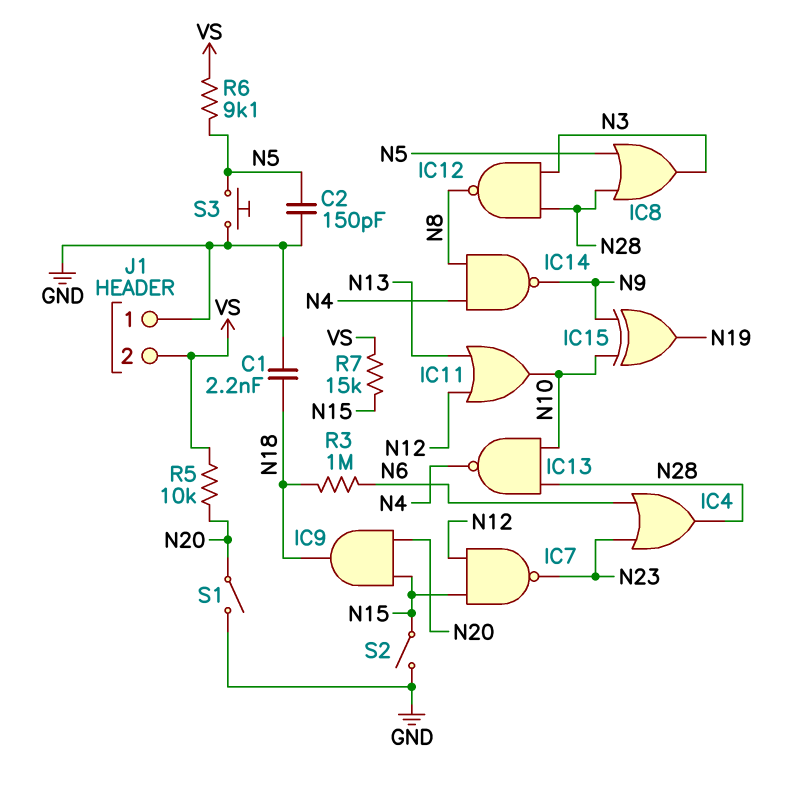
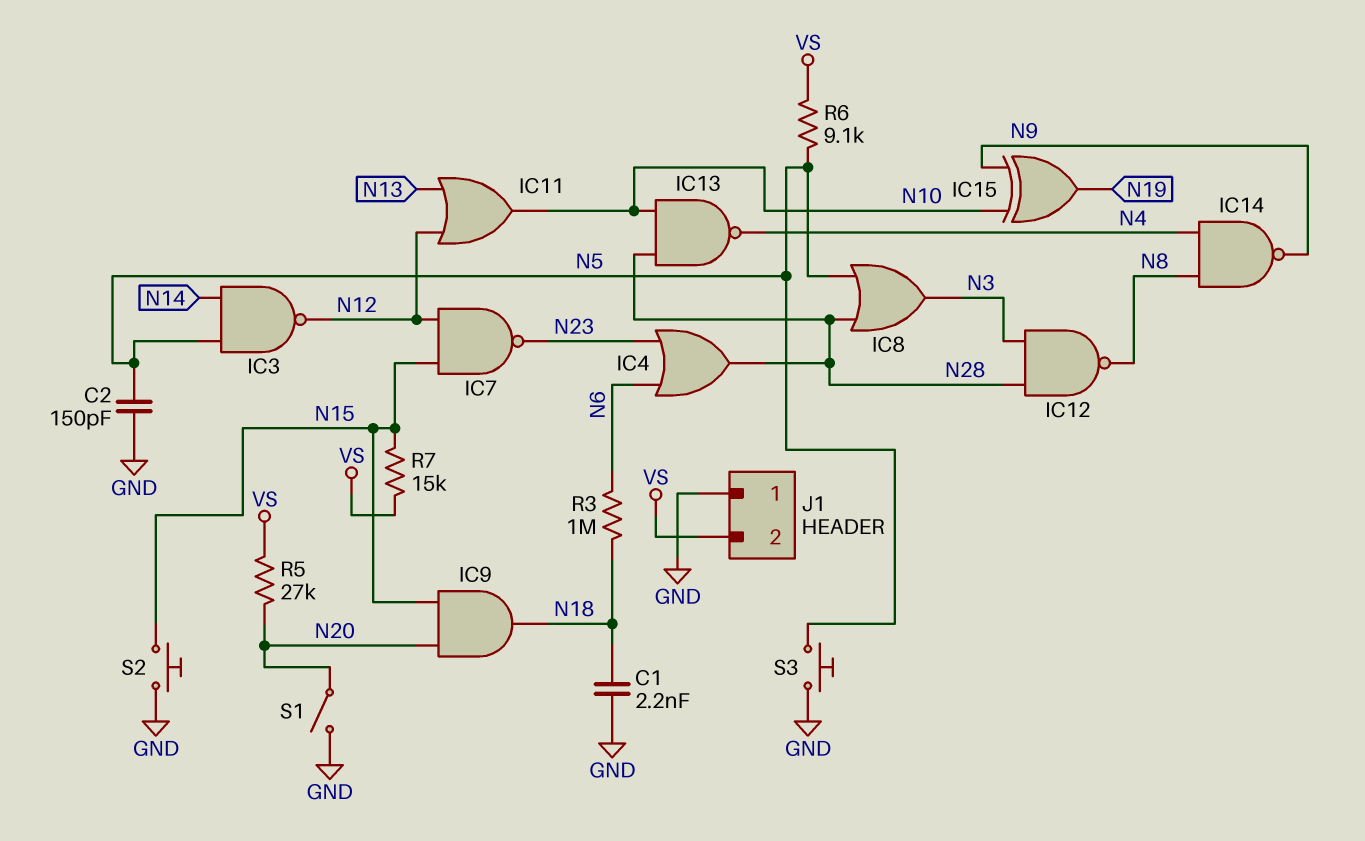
IC3: none -> NAND (in N5, in N14, out N12)
R5: 10k (N20, VS) -> 27k (N20, VS)
S2: switch (GND, N15) -> button (GND, N15)

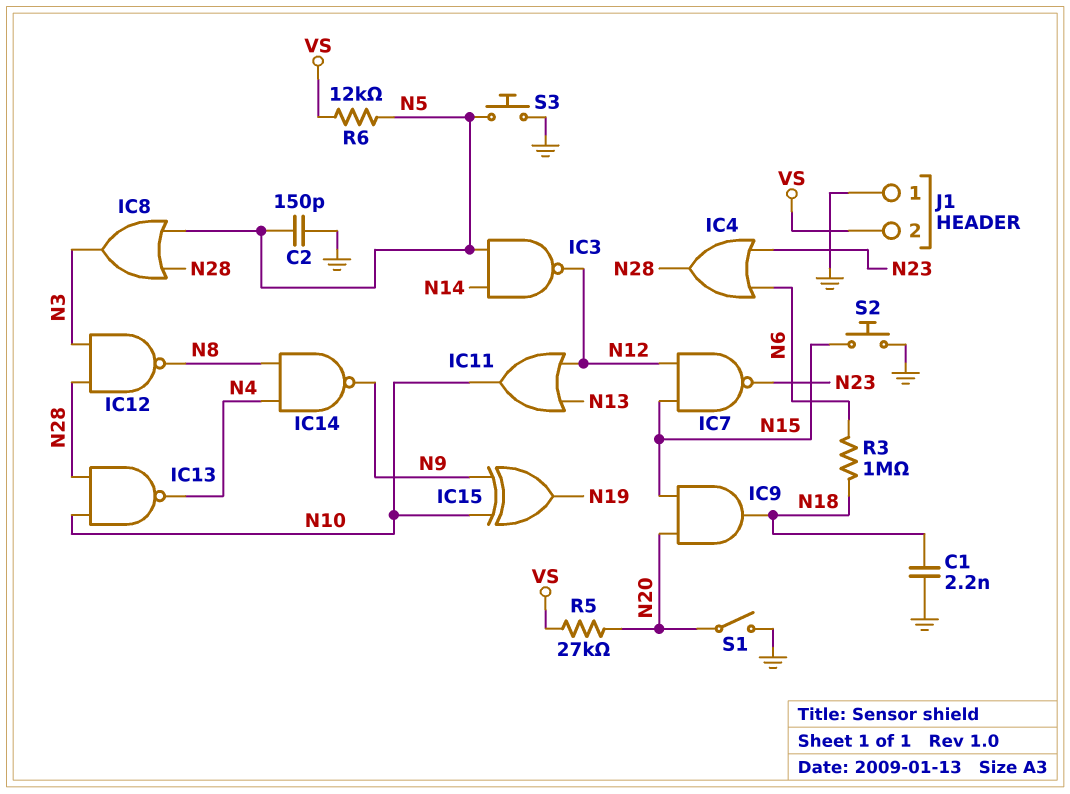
R6: 9.1k (N5, VS) -> 12k (N5, VS)
R7: 15k (N15, VS) -> none

